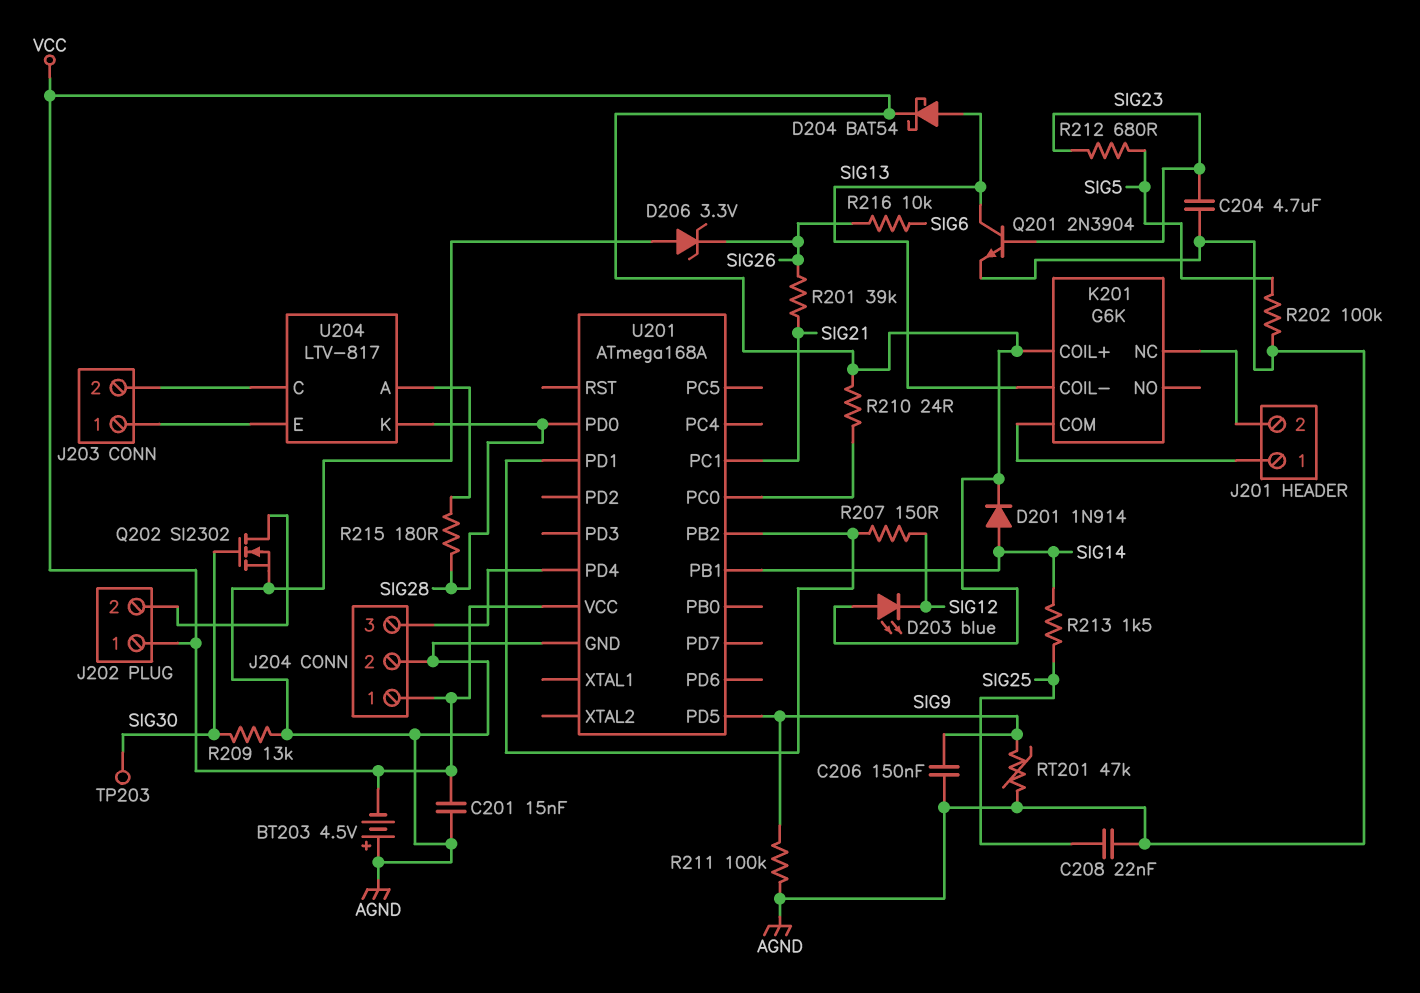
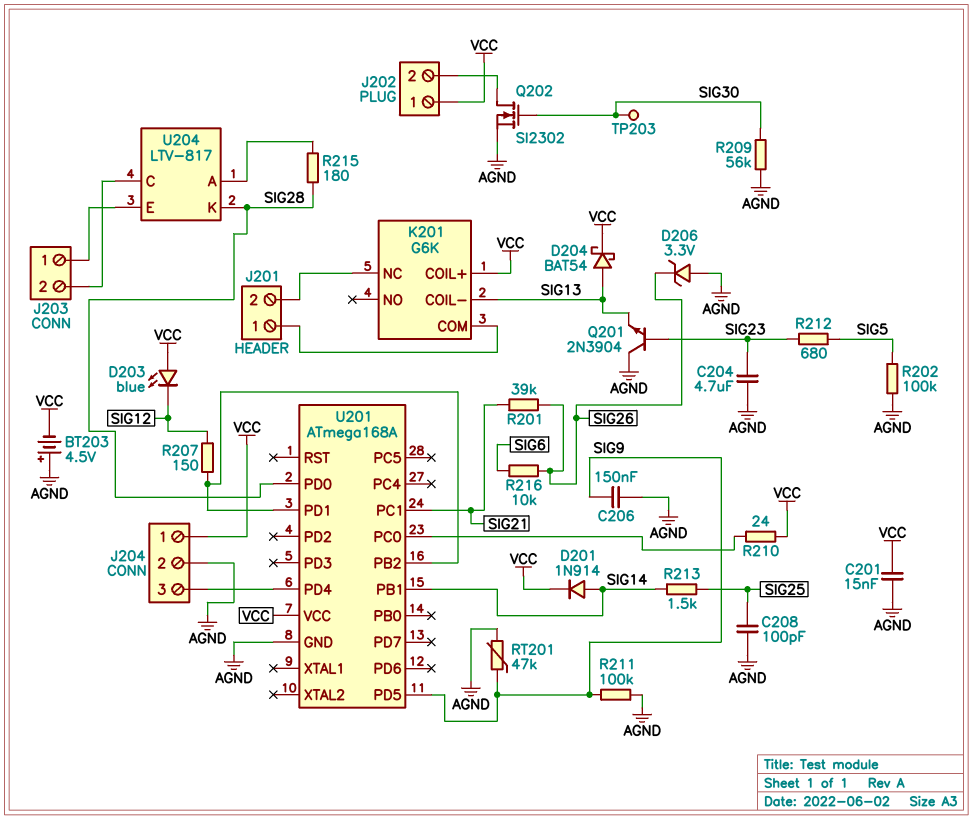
C208: 22nF (AGND, SIG25) -> 100pF (AGND, SIG25)
Q201: NPN 2N3904 (B SIG23, C SIG13, E AGND) -> NPN 2N3904 (B SIG23, C AGND, E SIG13)
R209: 13k (AGND, SIG30) -> 56k (AGND, SIG30)

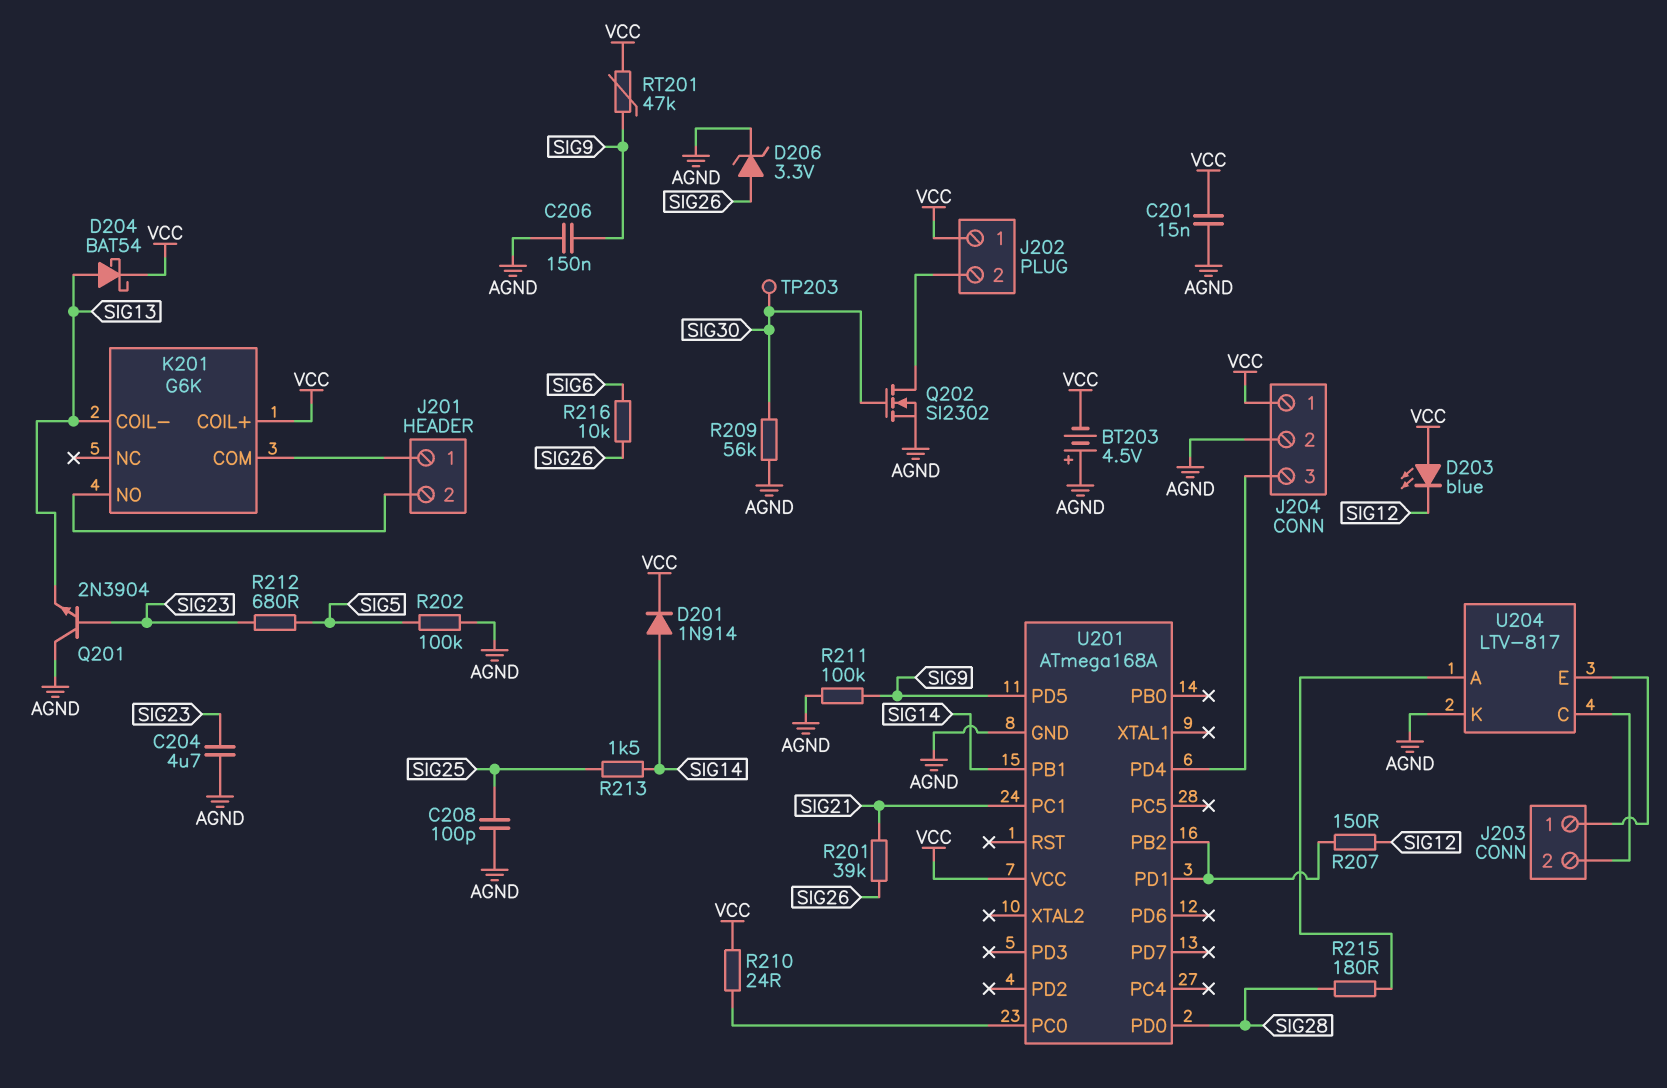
D206: zener 3.3V (A AGND, K SIG26) -> zener 3.3V (A SIG26, K AGND)
K201 pin NC: J201/2 -> none
K201 pin NO: none -> J201/2
RT201: 47k (AGND, SIG9) -> 47k (SIG9, VCC)
U204 pin K: SIG28 -> AGND

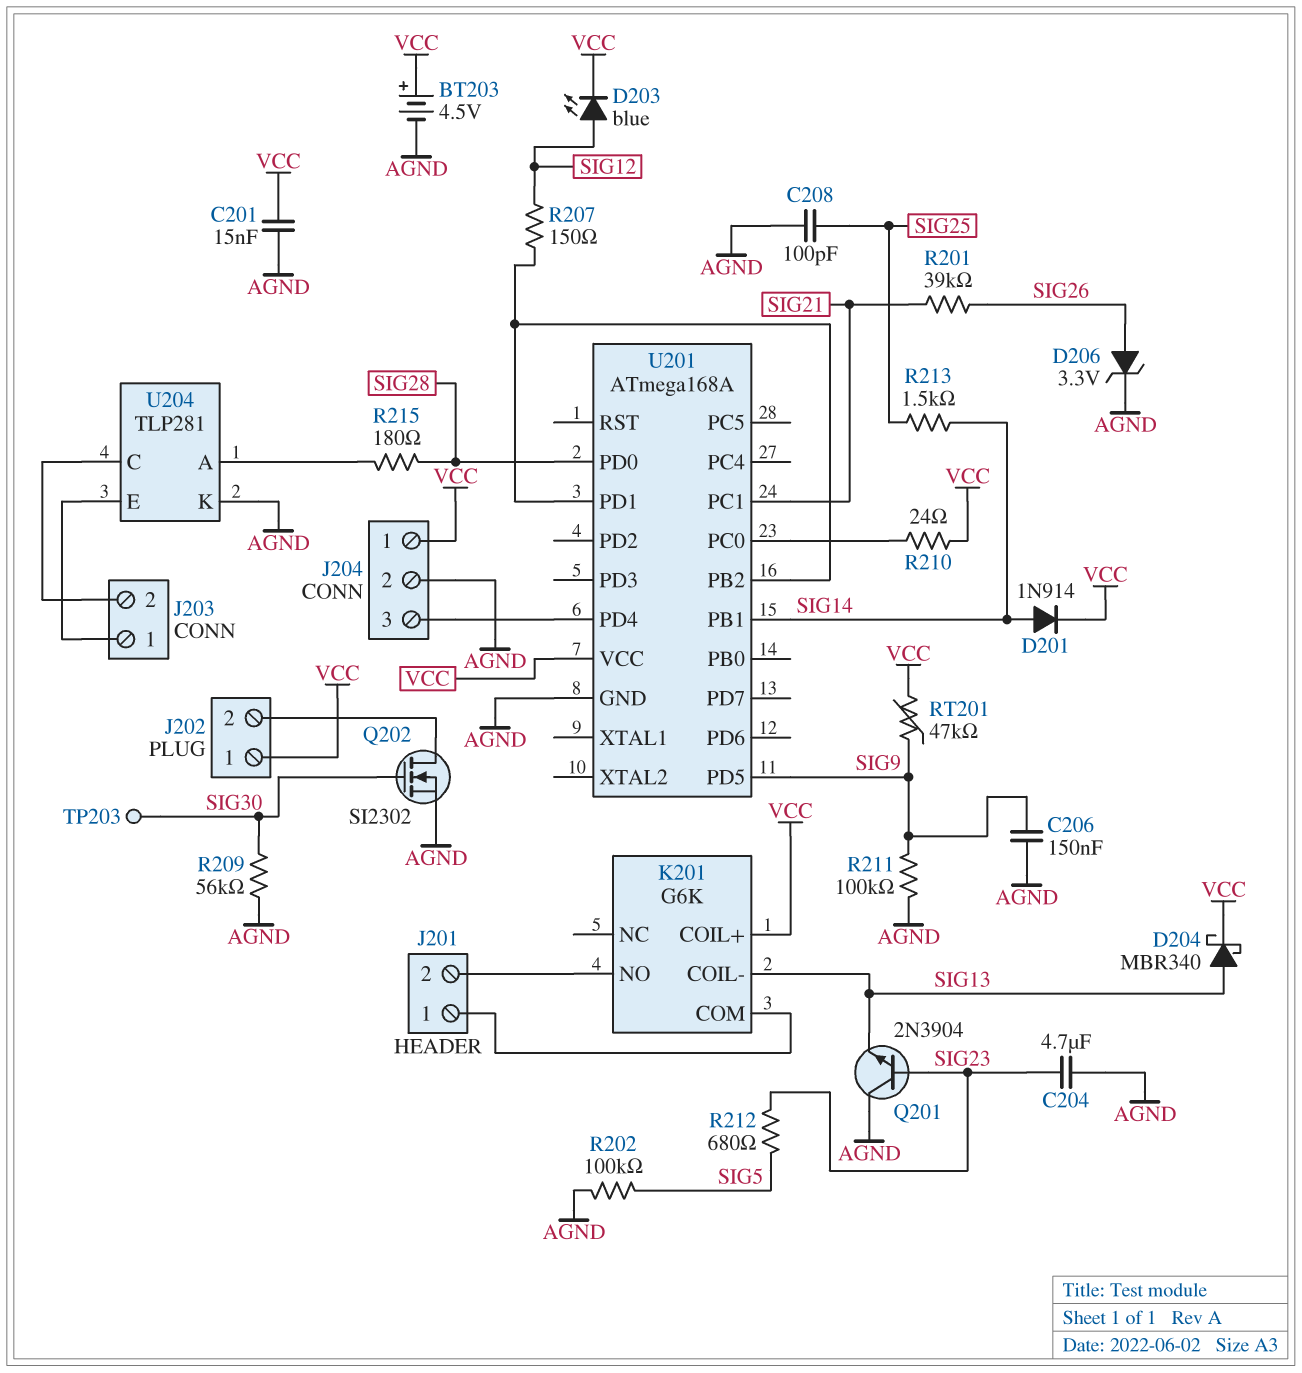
BT203: 4.5V (plus AGND, minus VCC) -> 4.5V (plus VCC, minus AGND)
D203: LED blue (A VCC, K SIG12) -> LED blue (A SIG12, K VCC)
D204: schottky BAT54 (A SIG13, K VCC) -> schottky MBR340 (A SIG13, K VCC)
R216: 10k (SIG6, SIG26) -> none
U204: LTV-817 -> TLP281

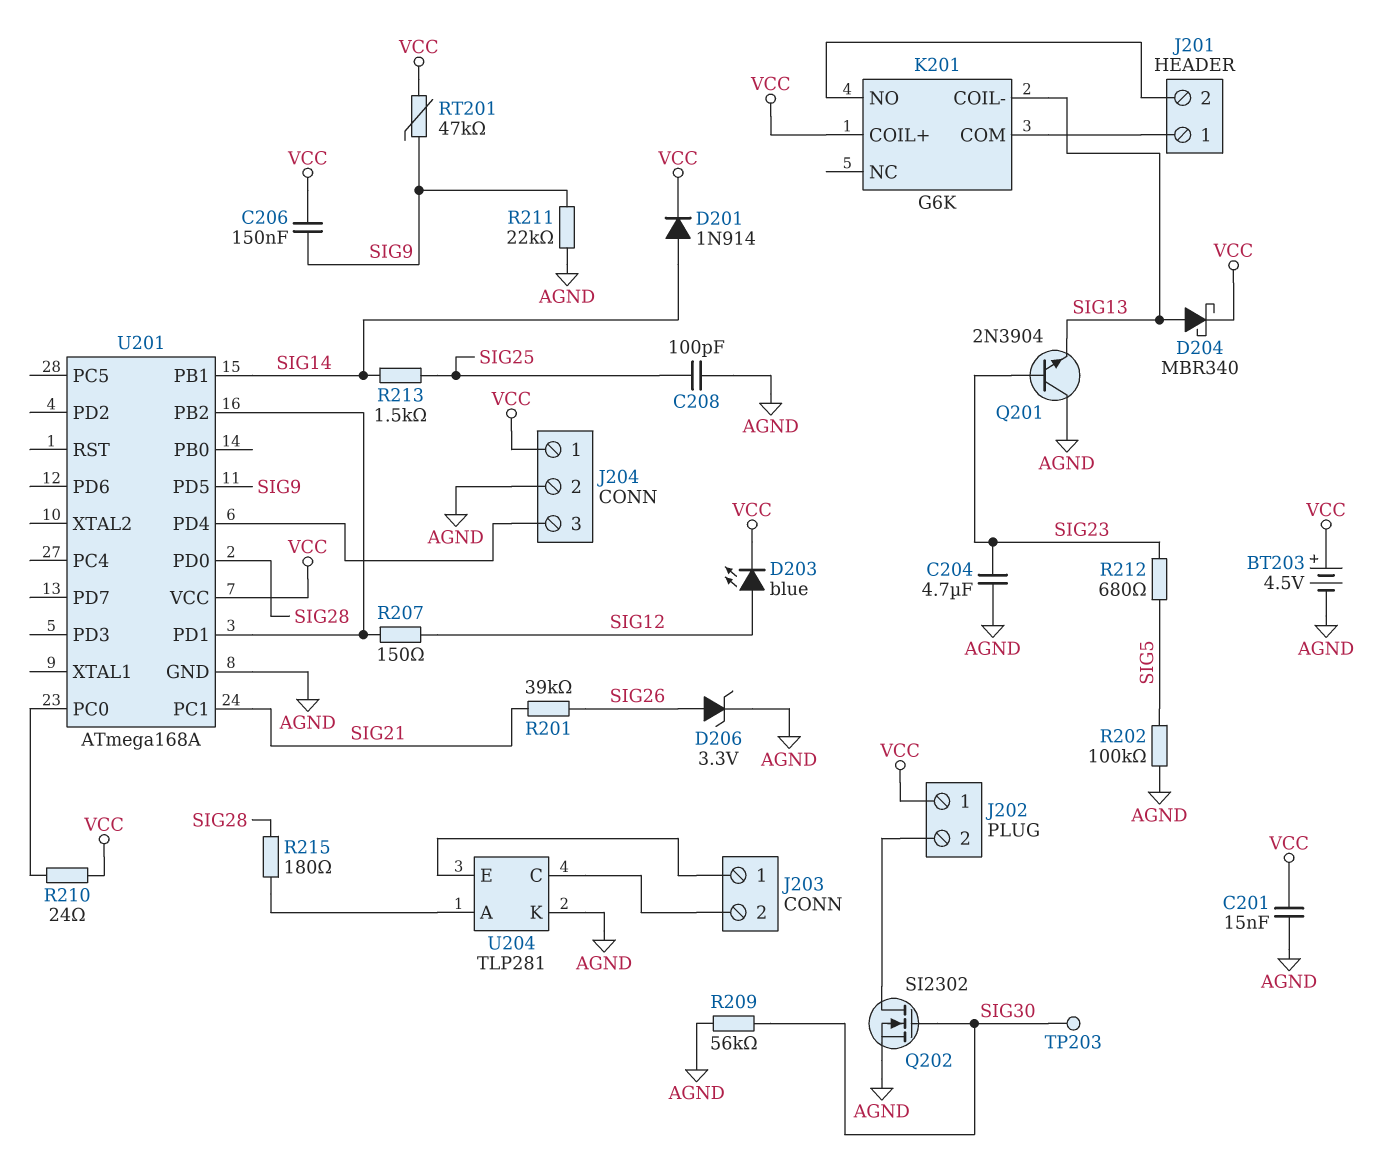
C206: 150nF (AGND, SIG9) -> 150nF (SIG9, VCC)
R211: 100k (AGND, SIG9) -> 22k (AGND, SIG9)

